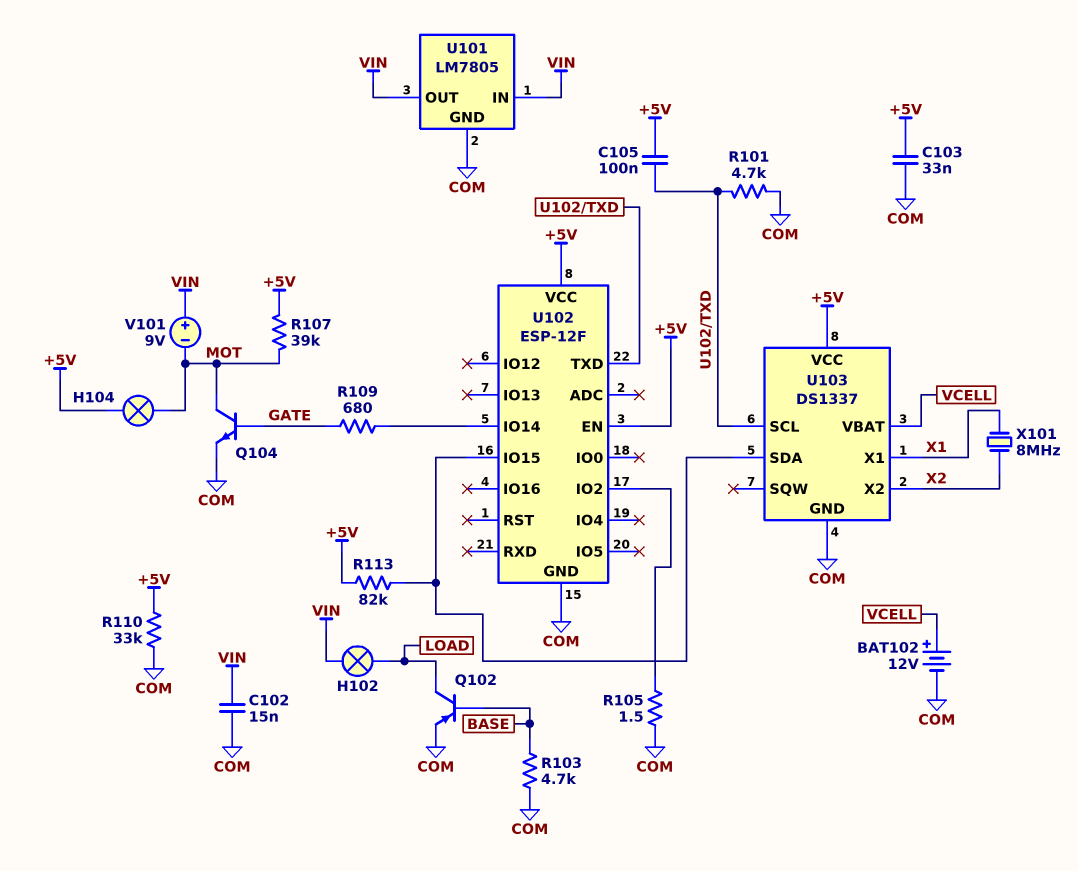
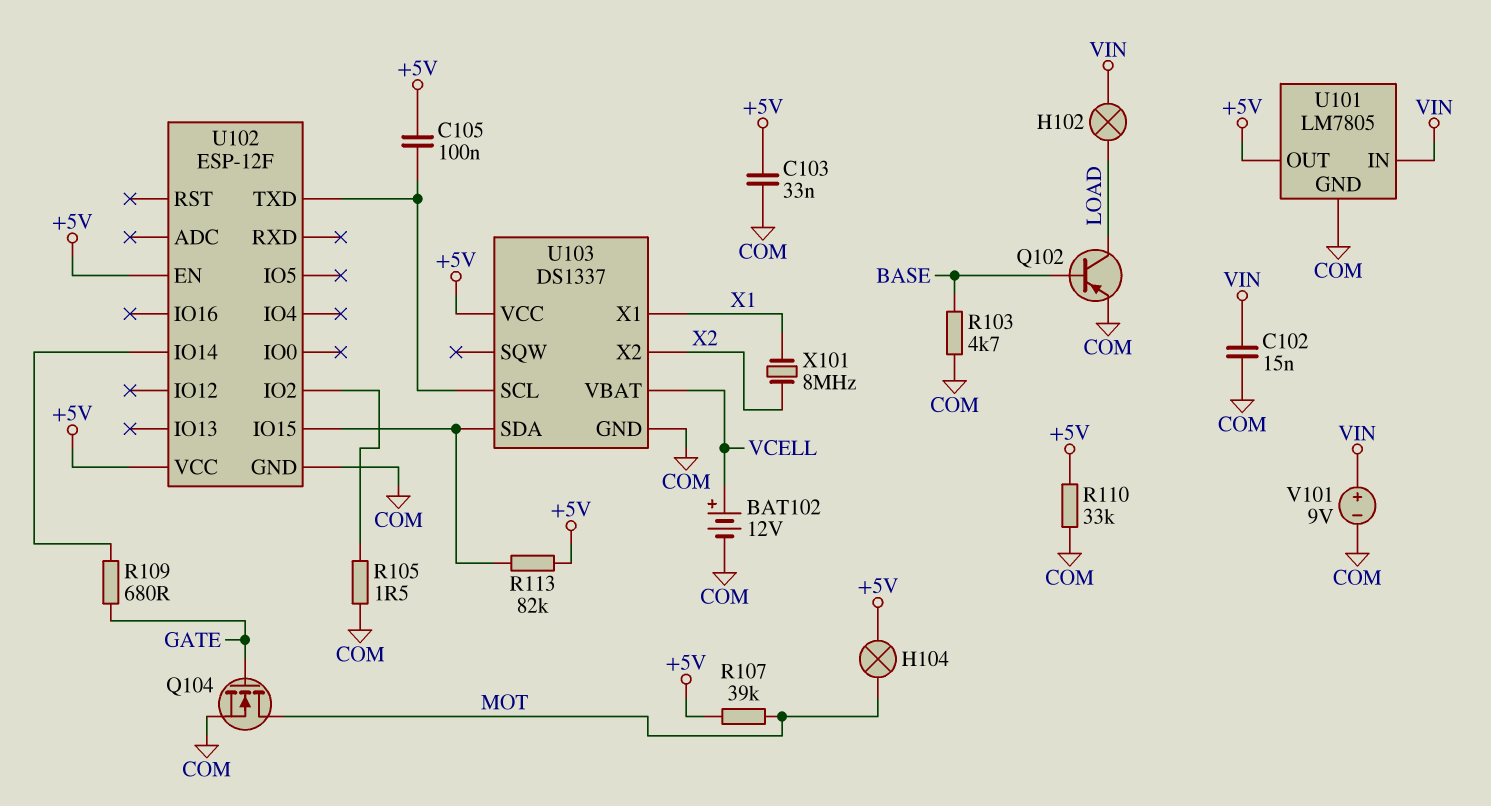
Q104: NPN (B GATE, C MOT, E COM) -> NMOS (G GATE, D MOT, S COM)
R101: 4.7k (COM, U102/TXD) -> none
U101 pin OUT: VIN -> +5V
V101: 9V (plus VIN, minus MOT) -> 9V (plus VIN, minus COM)

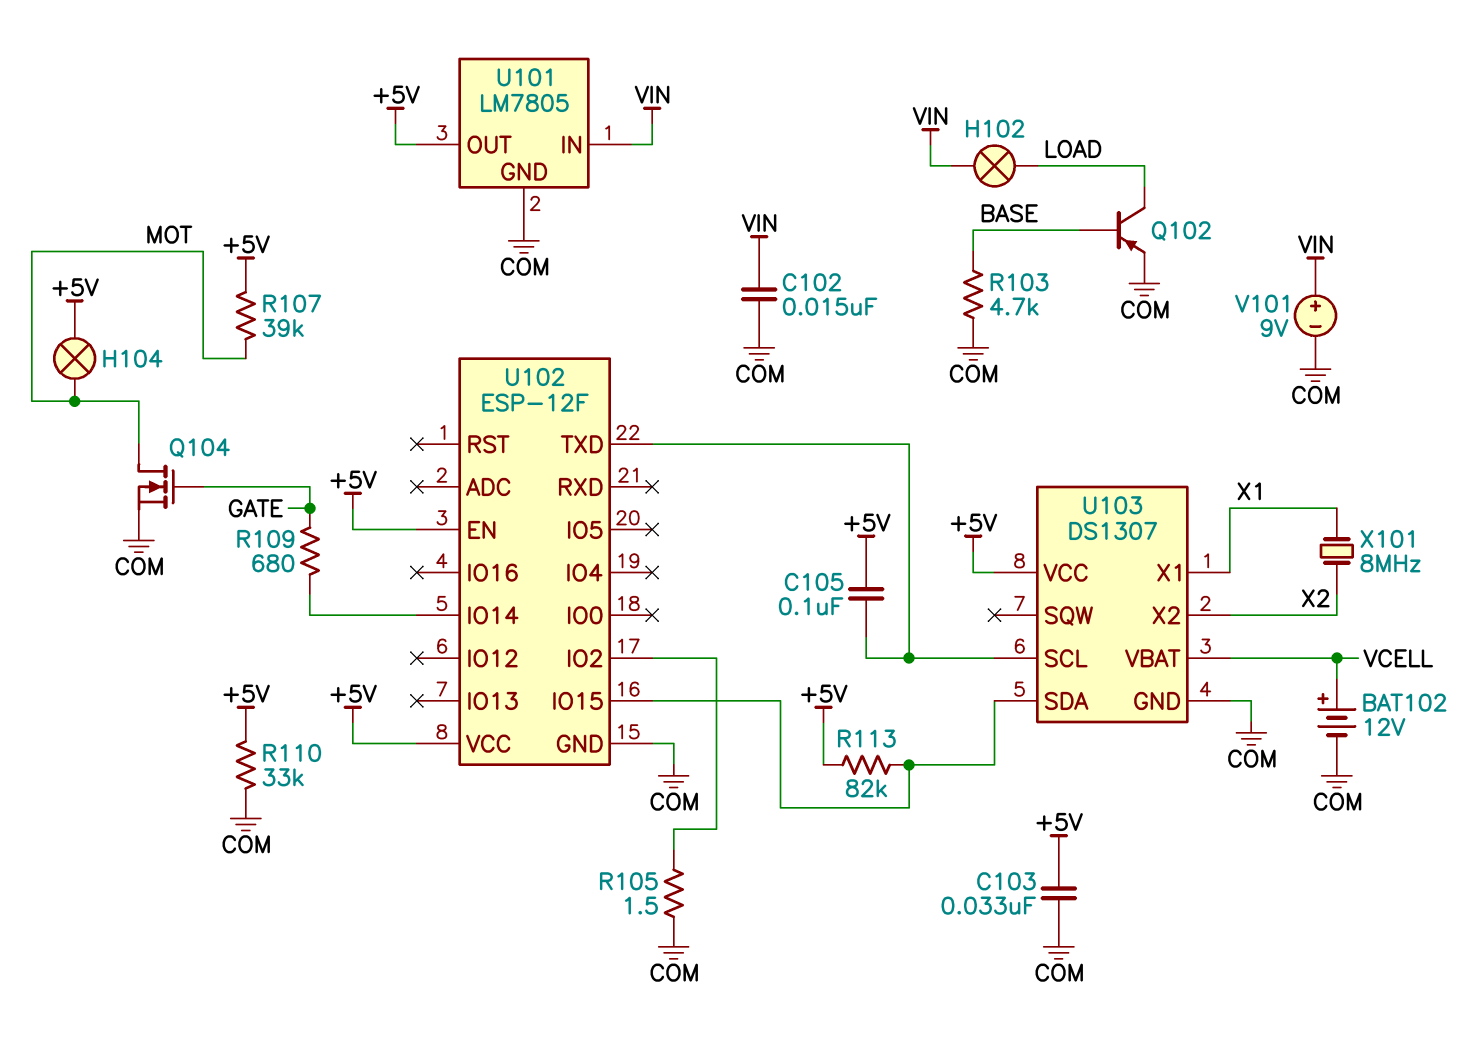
U103: DS1337 -> DS1307

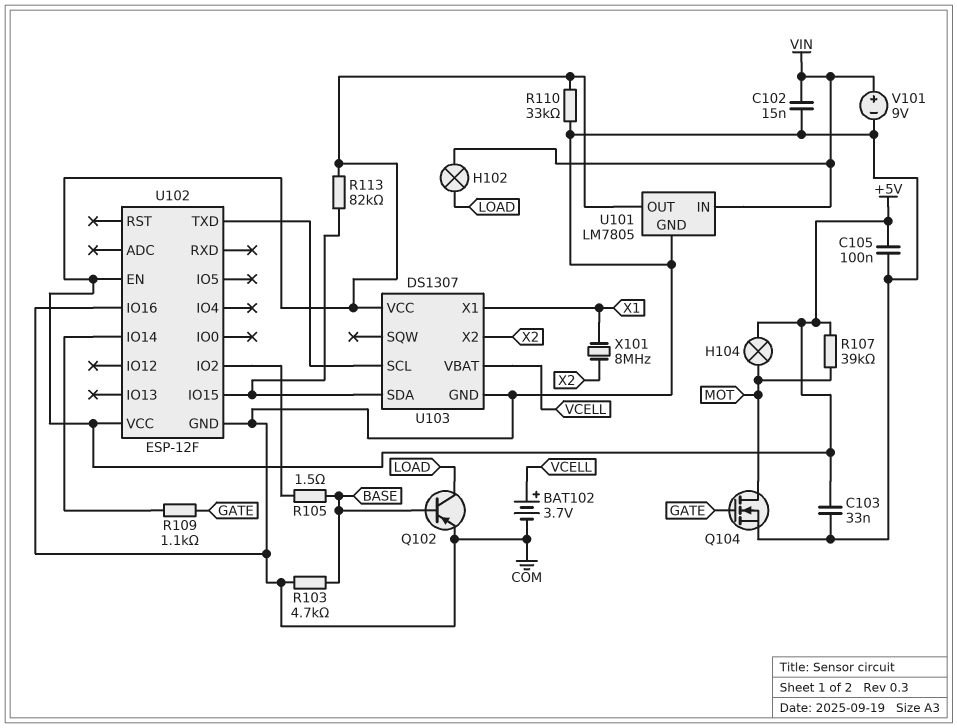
BAT102: 12V (plus VCELL, minus COM) -> 3.7V (plus VCELL, minus COM)
C105: 100nF (+5V, U102/TXD) -> 100nF (+5V, COM)
R105: 1.5 (COM, U102/IO2) -> 1.5 (BASE, U102/IO2)
R109: 680 (GATE, U102/IO14) -> 1.1k (GATE, U102/IO14)
U102 pin IO16: none -> COM

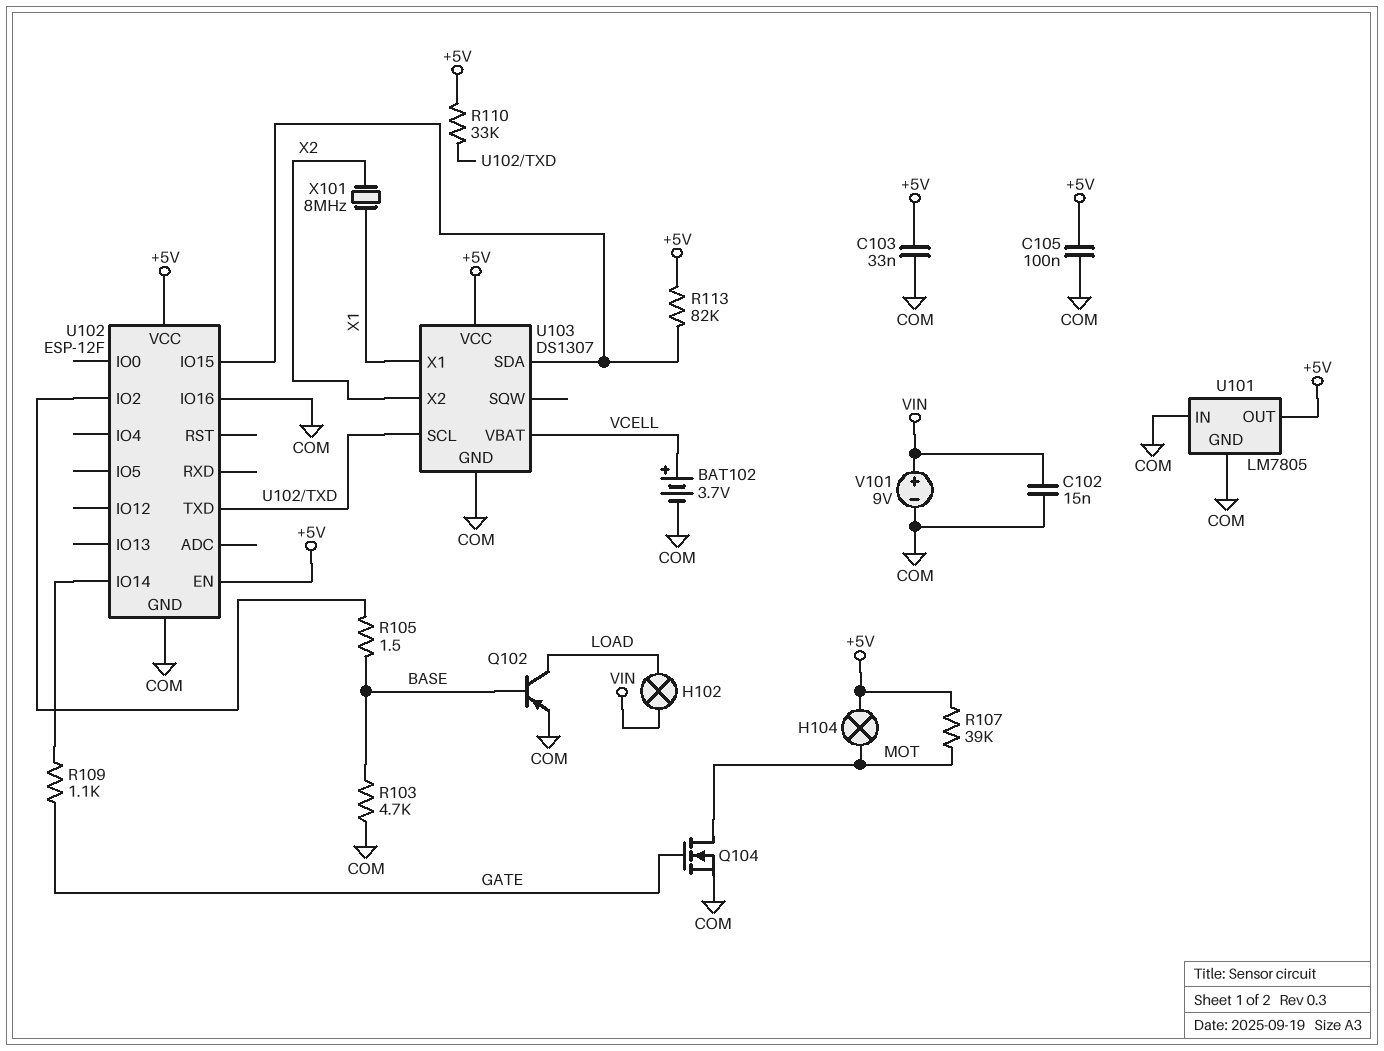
R110: 33k (+5V, COM) -> 33k (+5V, U102/TXD)
U101 pin IN: VIN -> COM

